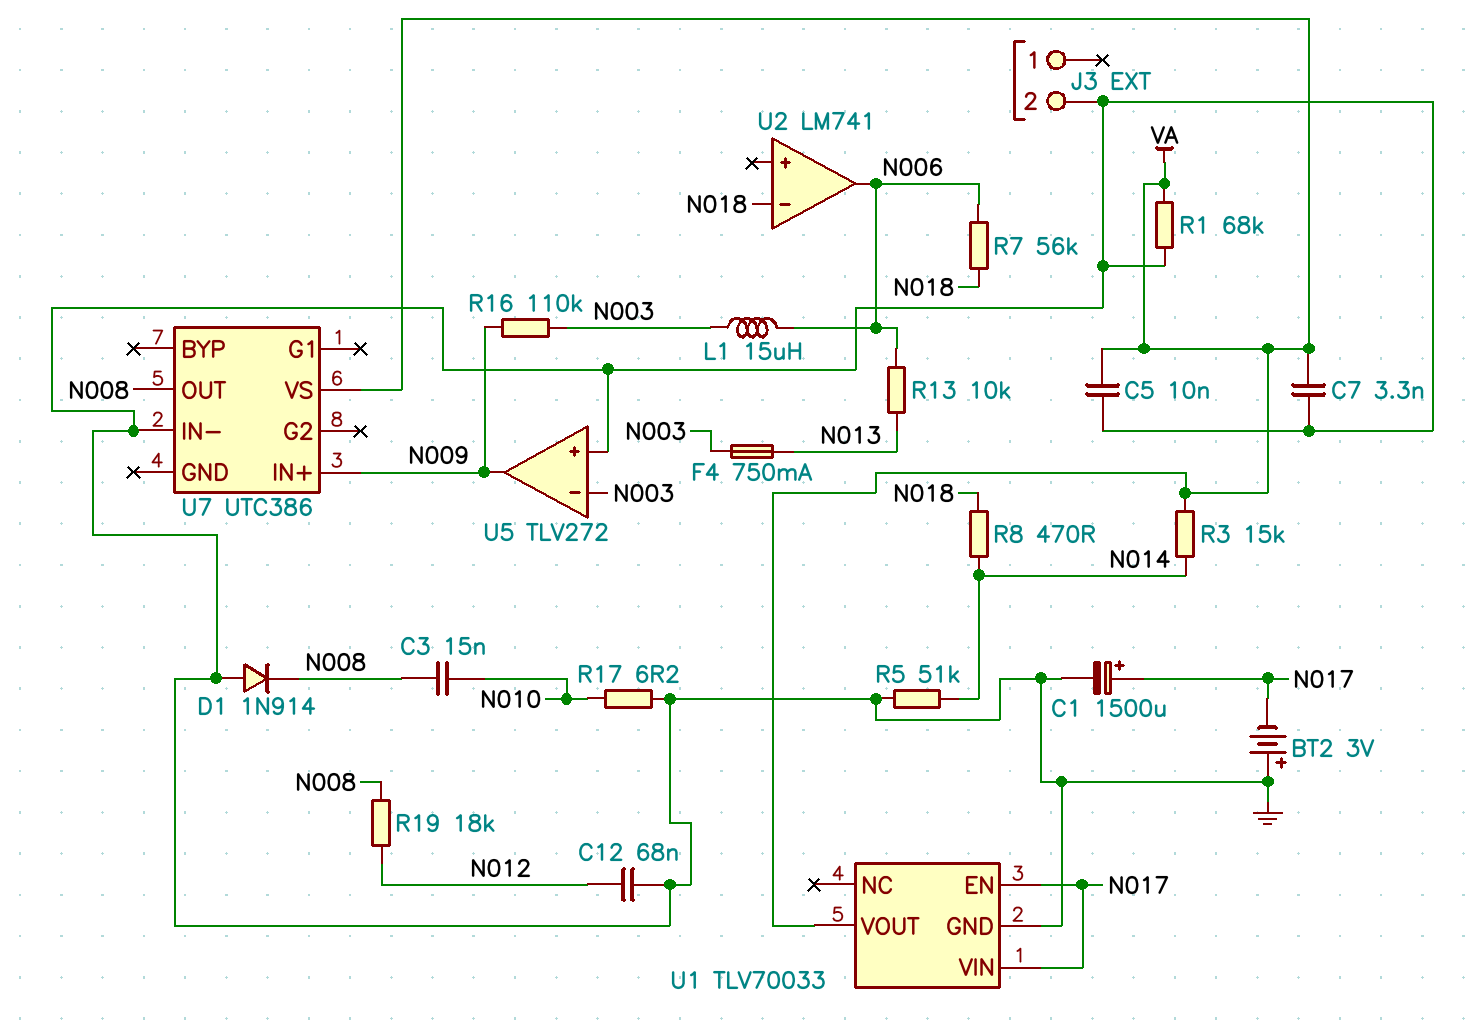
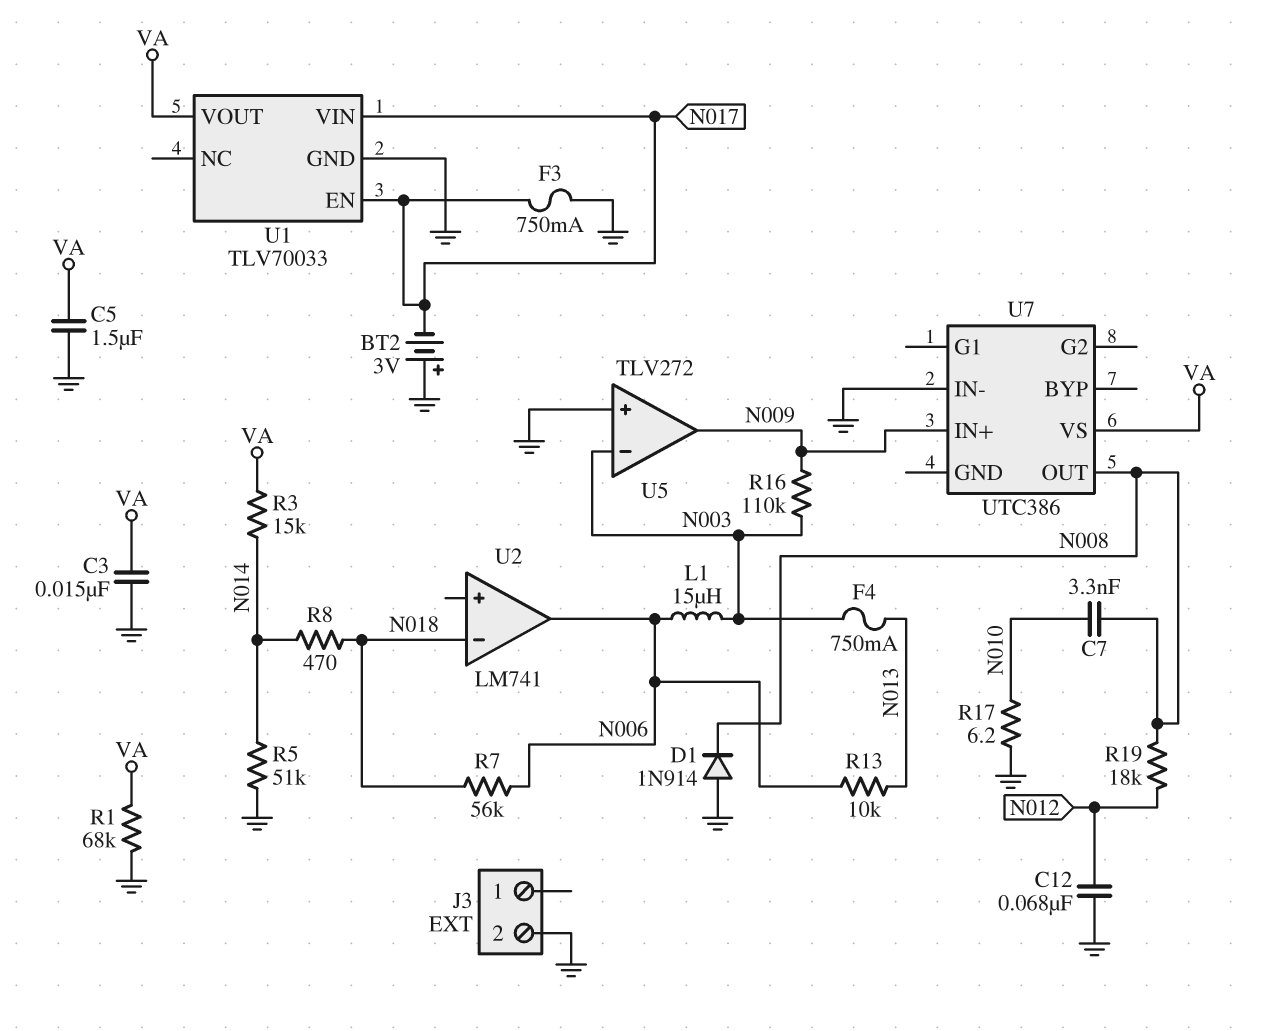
C1: 1500uF (plus N017, minus GND) -> none
C3: 15nF (N008, N010) -> 15nF (GND, VA)
C5: 10nF (GND, VA) -> 1.5uF (GND, VA)
C7: 3.3nF (GND, VA) -> 3.3nF (N008, N010)
F3: none -> 750mA (GND, N017)

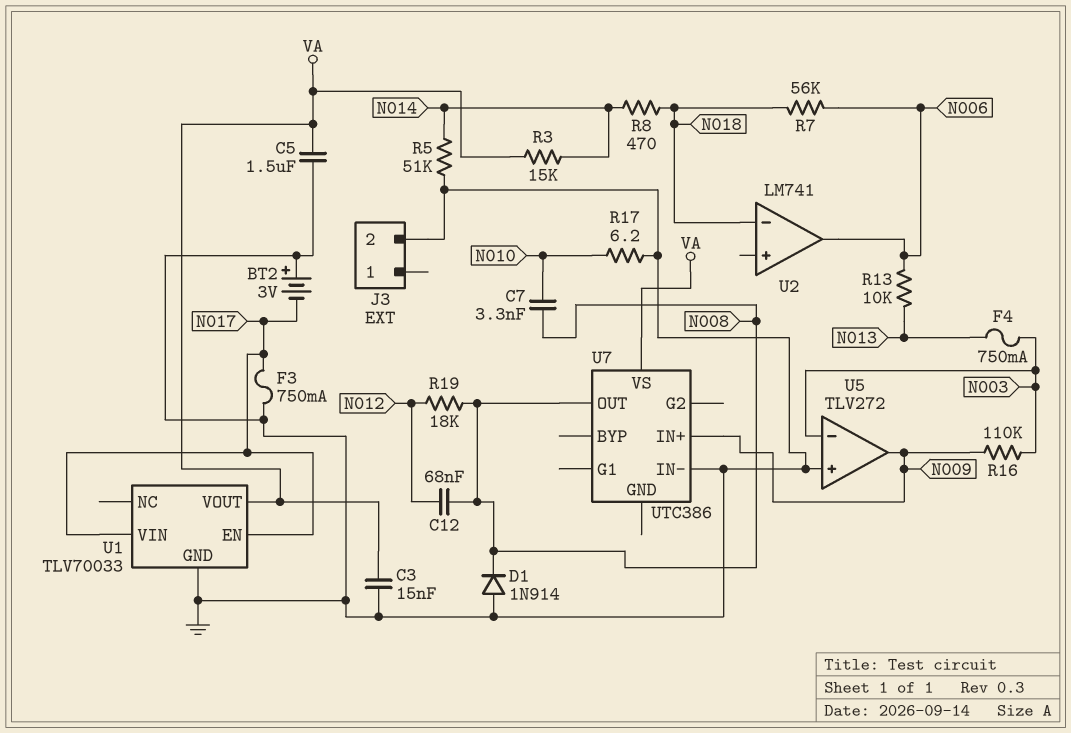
C12: 68nF (GND, N012) -> 68nF (N008, N012)
L1: 15uH (N003, N006) -> none
R1: 68k (GND, VA) -> none

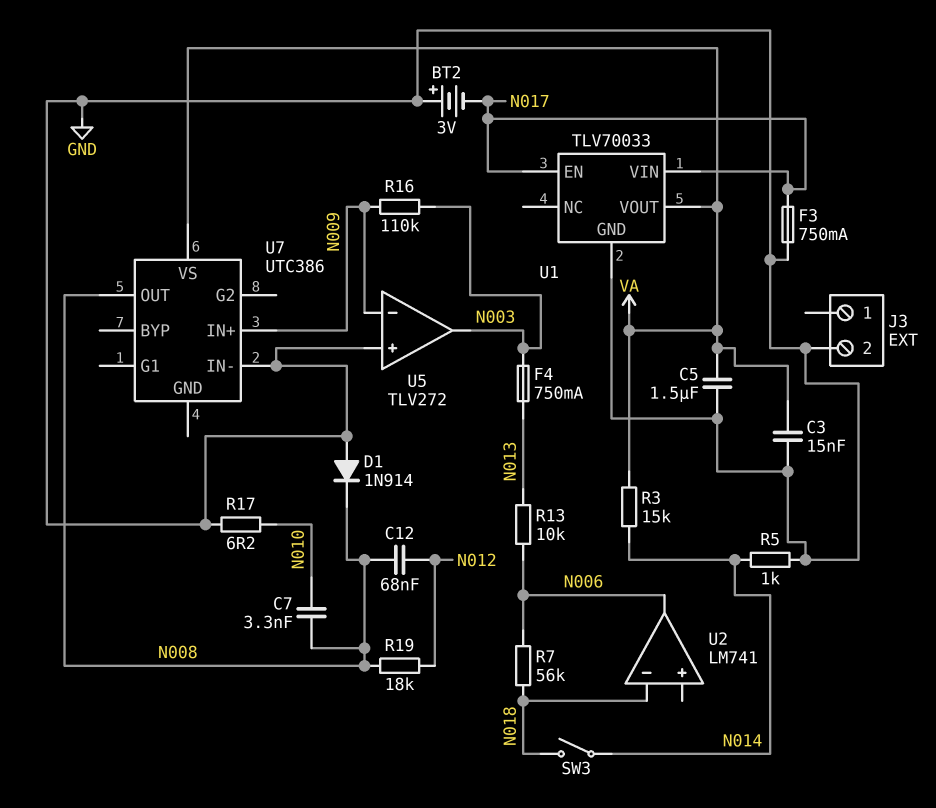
R5: 51k (GND, N014) -> 1k (GND, N014)
R8: 470 (N014, N018) -> none
SW3: none -> switch (N014, N018)
U5 pin in-: N003 -> N009
U5 pin out: N009 -> N003

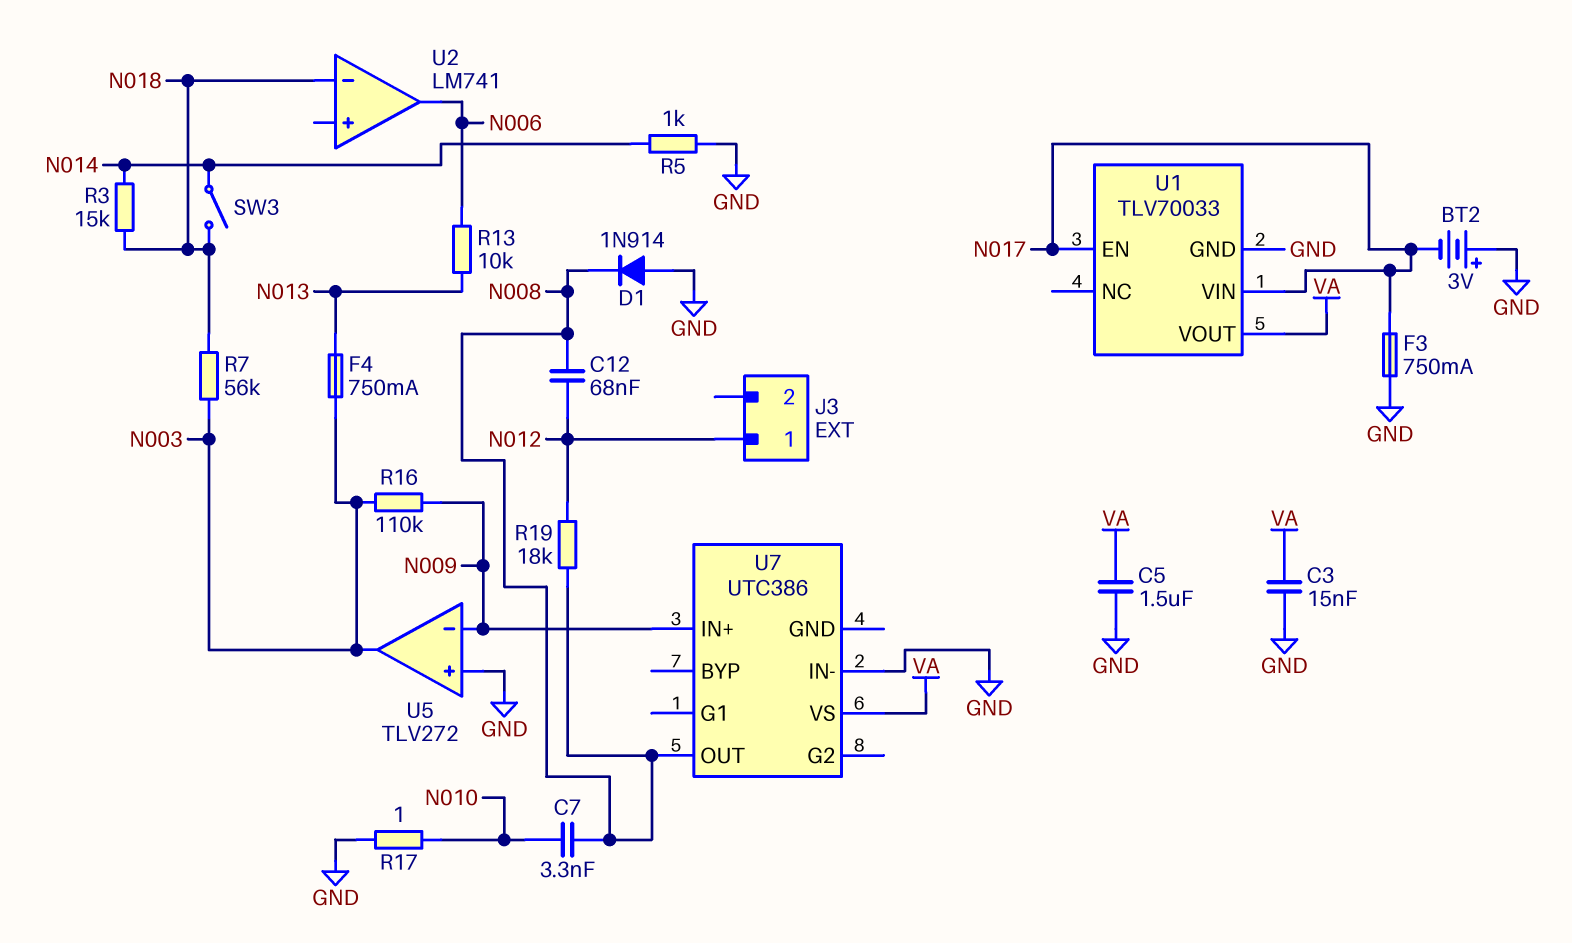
J3 pin 1: none -> N012
J3 pin 2: GND -> none
R3: 15k (N014, VA) -> 15k (N014, N018)
R7: 56k (N006, N018) -> 56k (N003, N018)
R17: 6.2 (GND, N010) -> 1 (GND, N010)

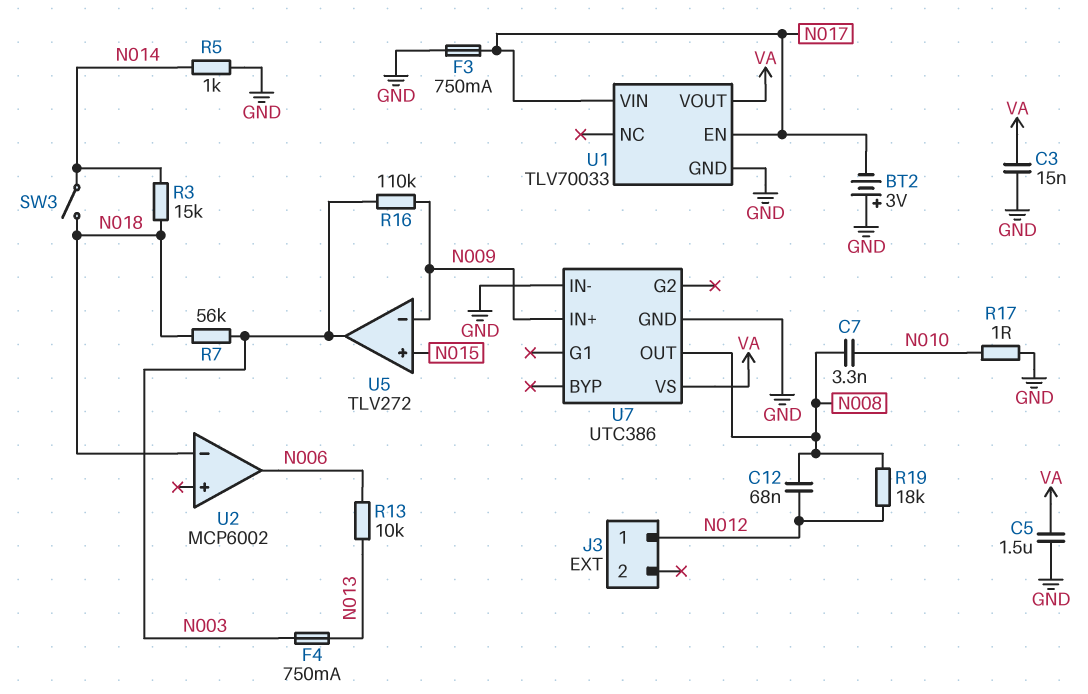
D1: diode 1N914 (A GND, K N008) -> none
U2: LM741 -> MCP6002
U5 pin in+: GND -> N015
U7 pin GND: none -> GND

